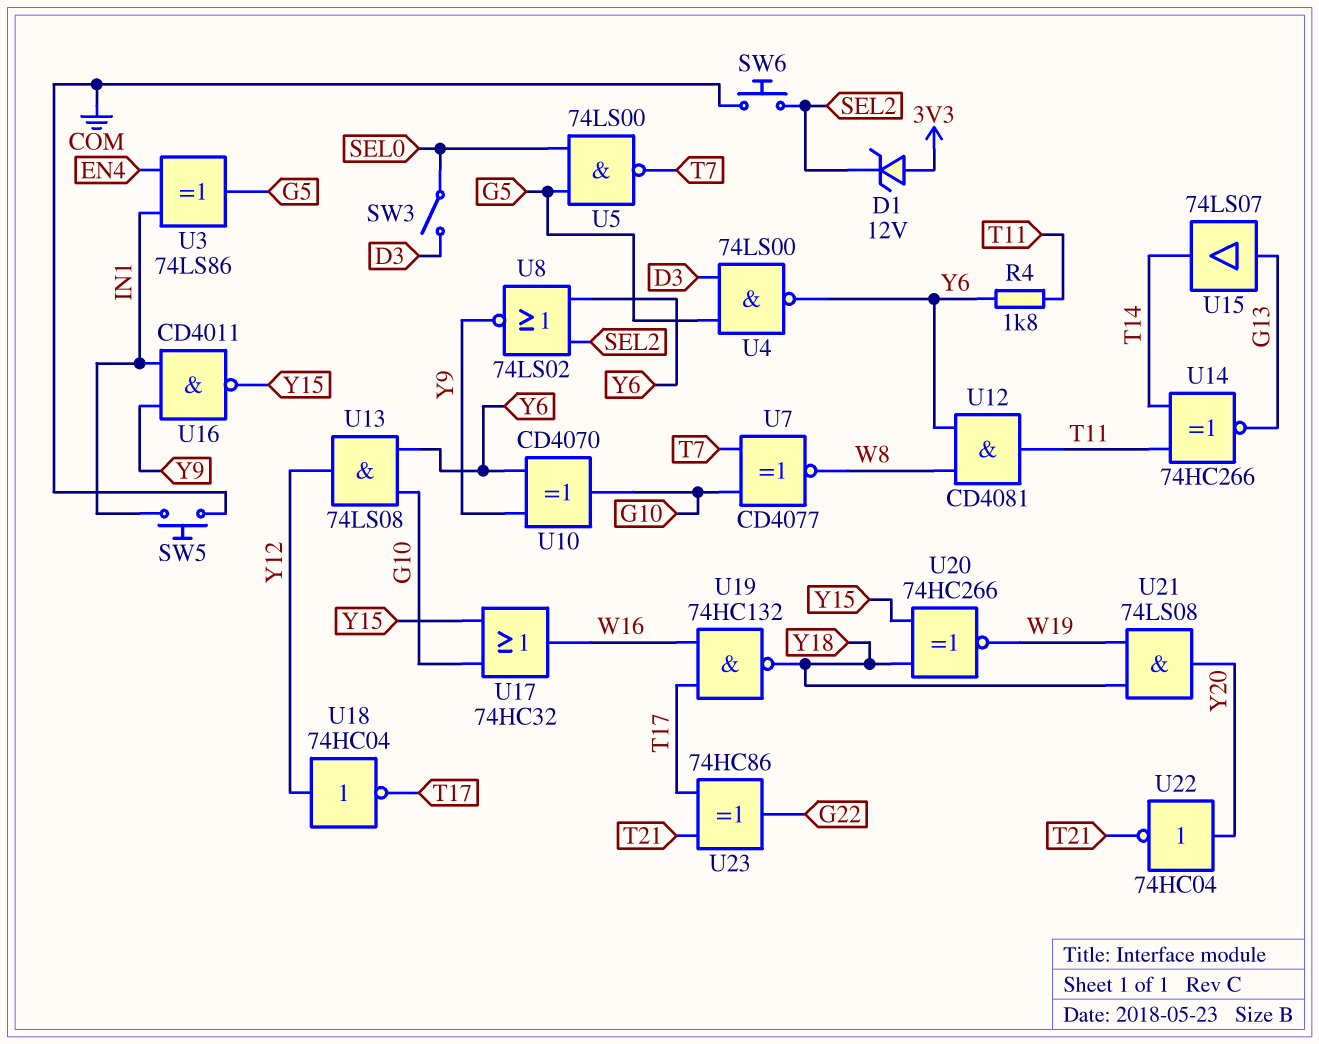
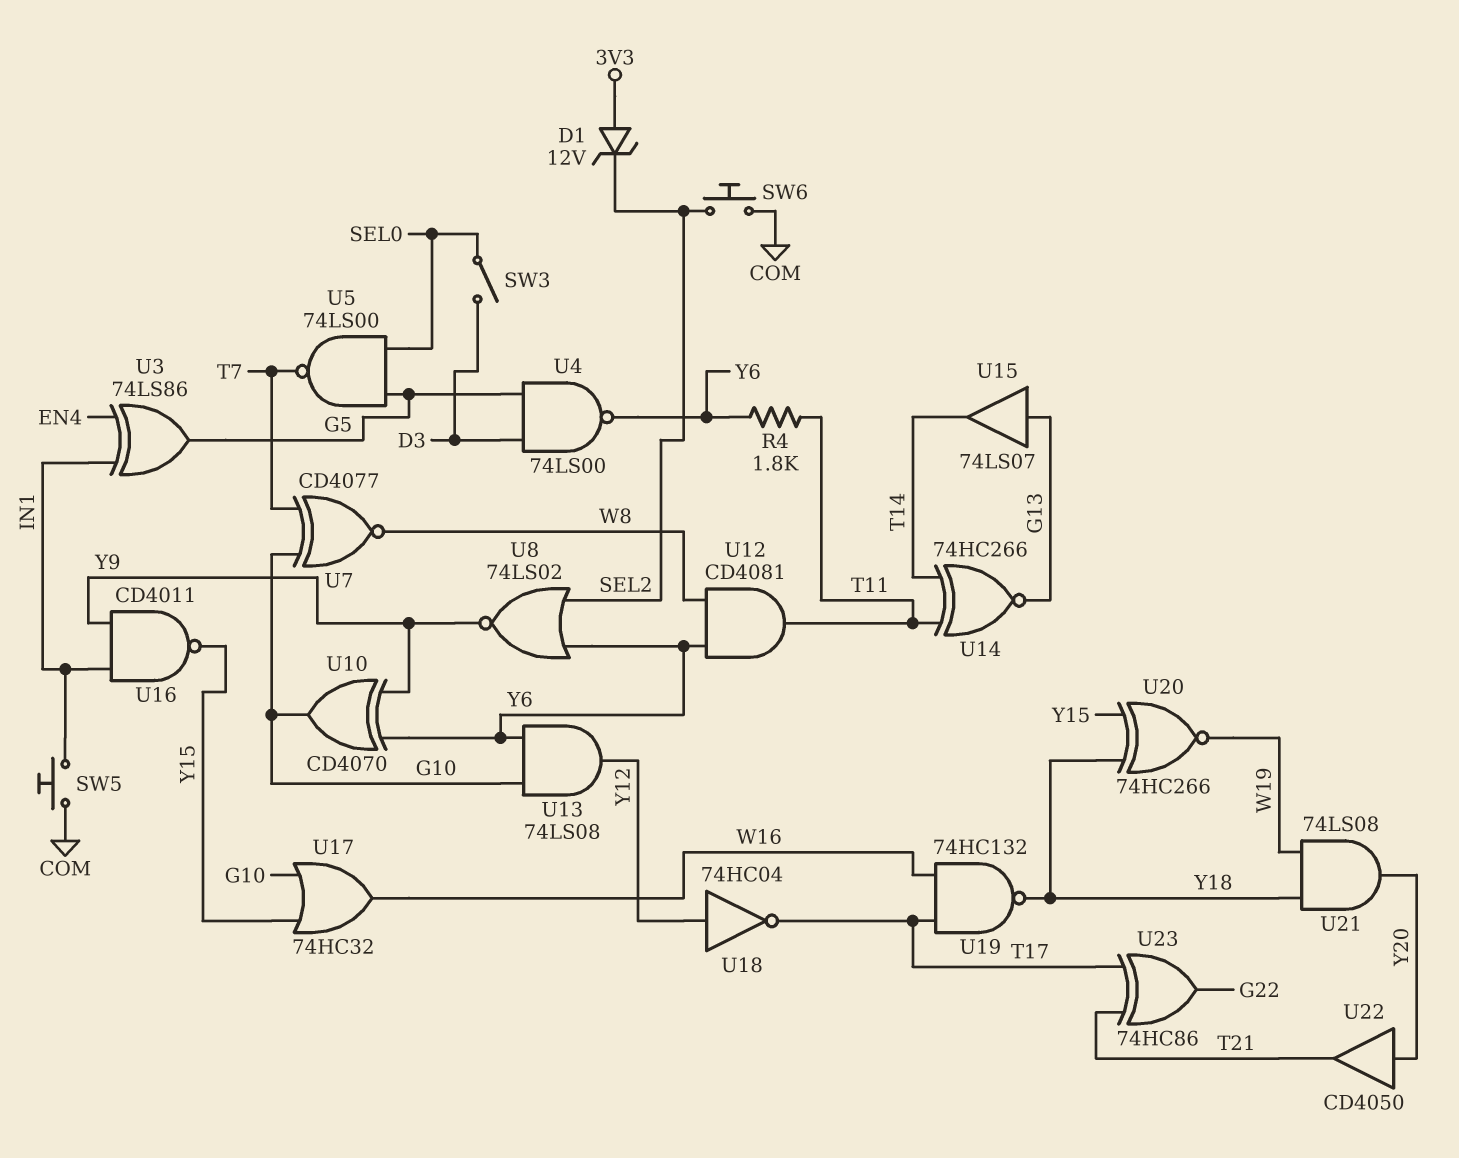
U22: NOT 74HC04 (in Y20, out T21) -> buffer CD4050 (in Y20, out T21)

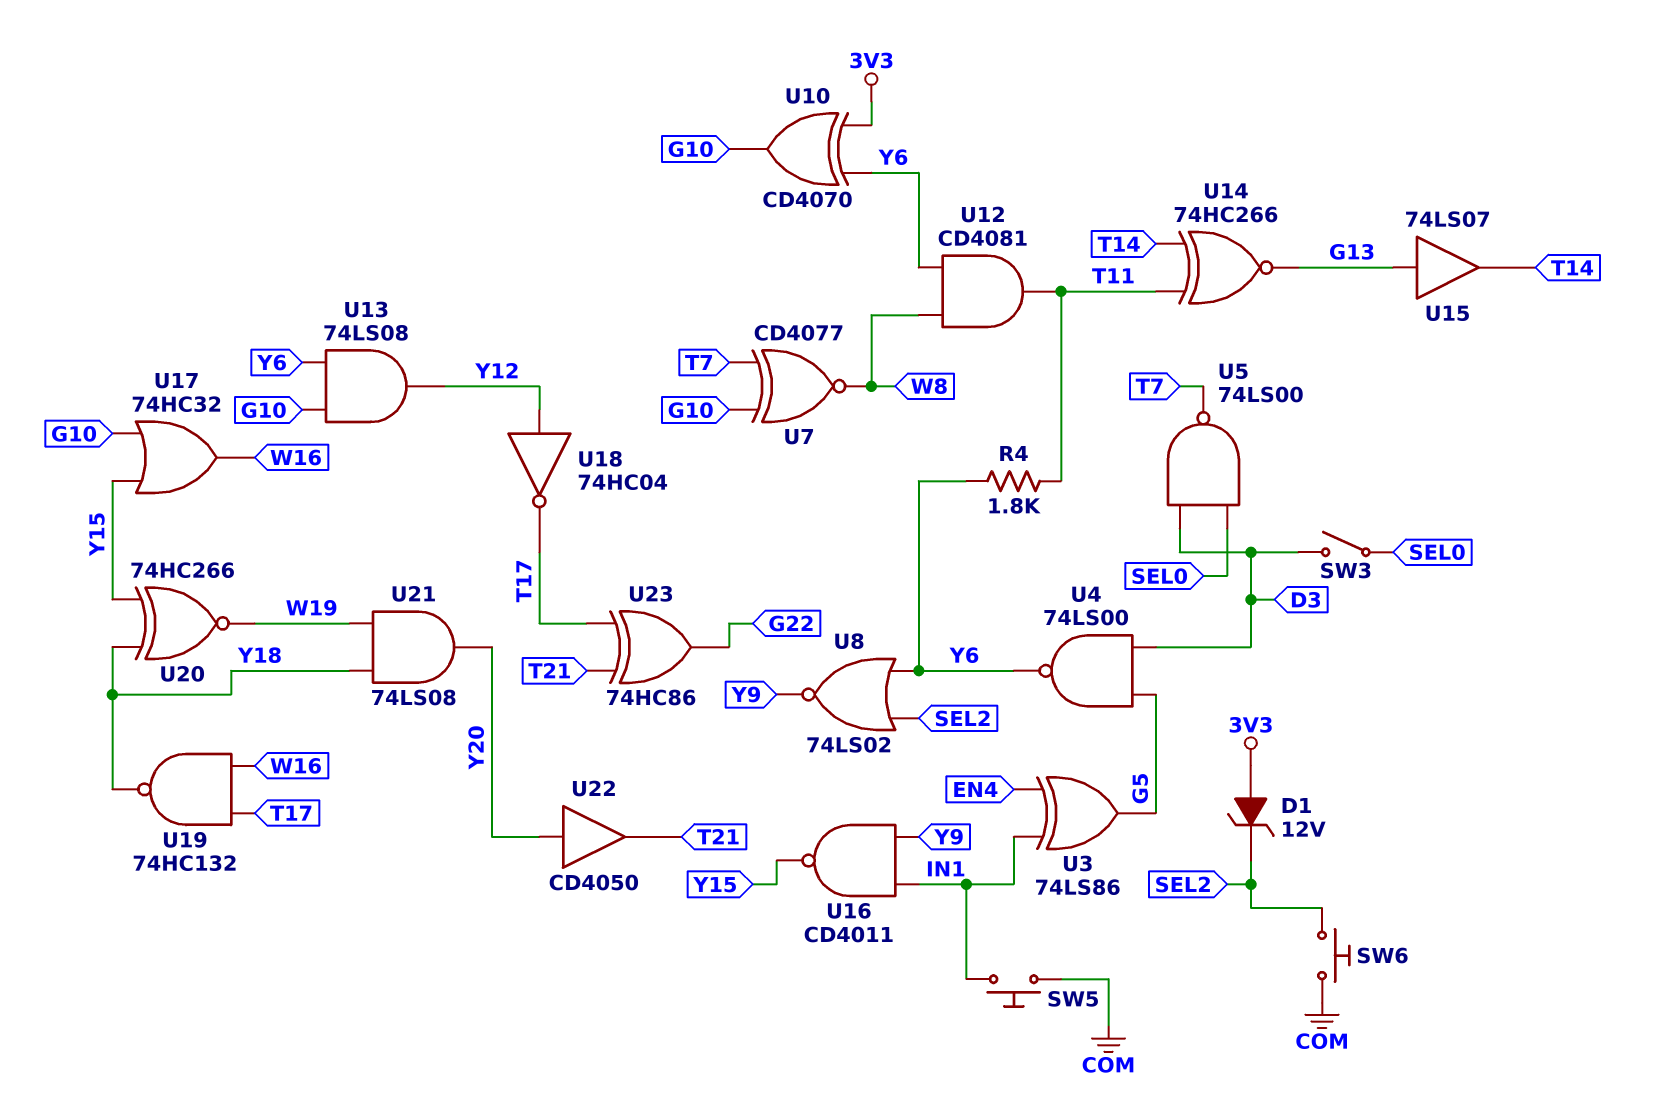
U5: NAND 74LS00 (in G5, in SEL0, out T7) -> NAND 74LS00 (in D3, in SEL0, out T7)
U10: XOR CD4070 (in Y6, in Y9, out G10) -> XOR CD4070 (in 3V3, in Y6, out G10)

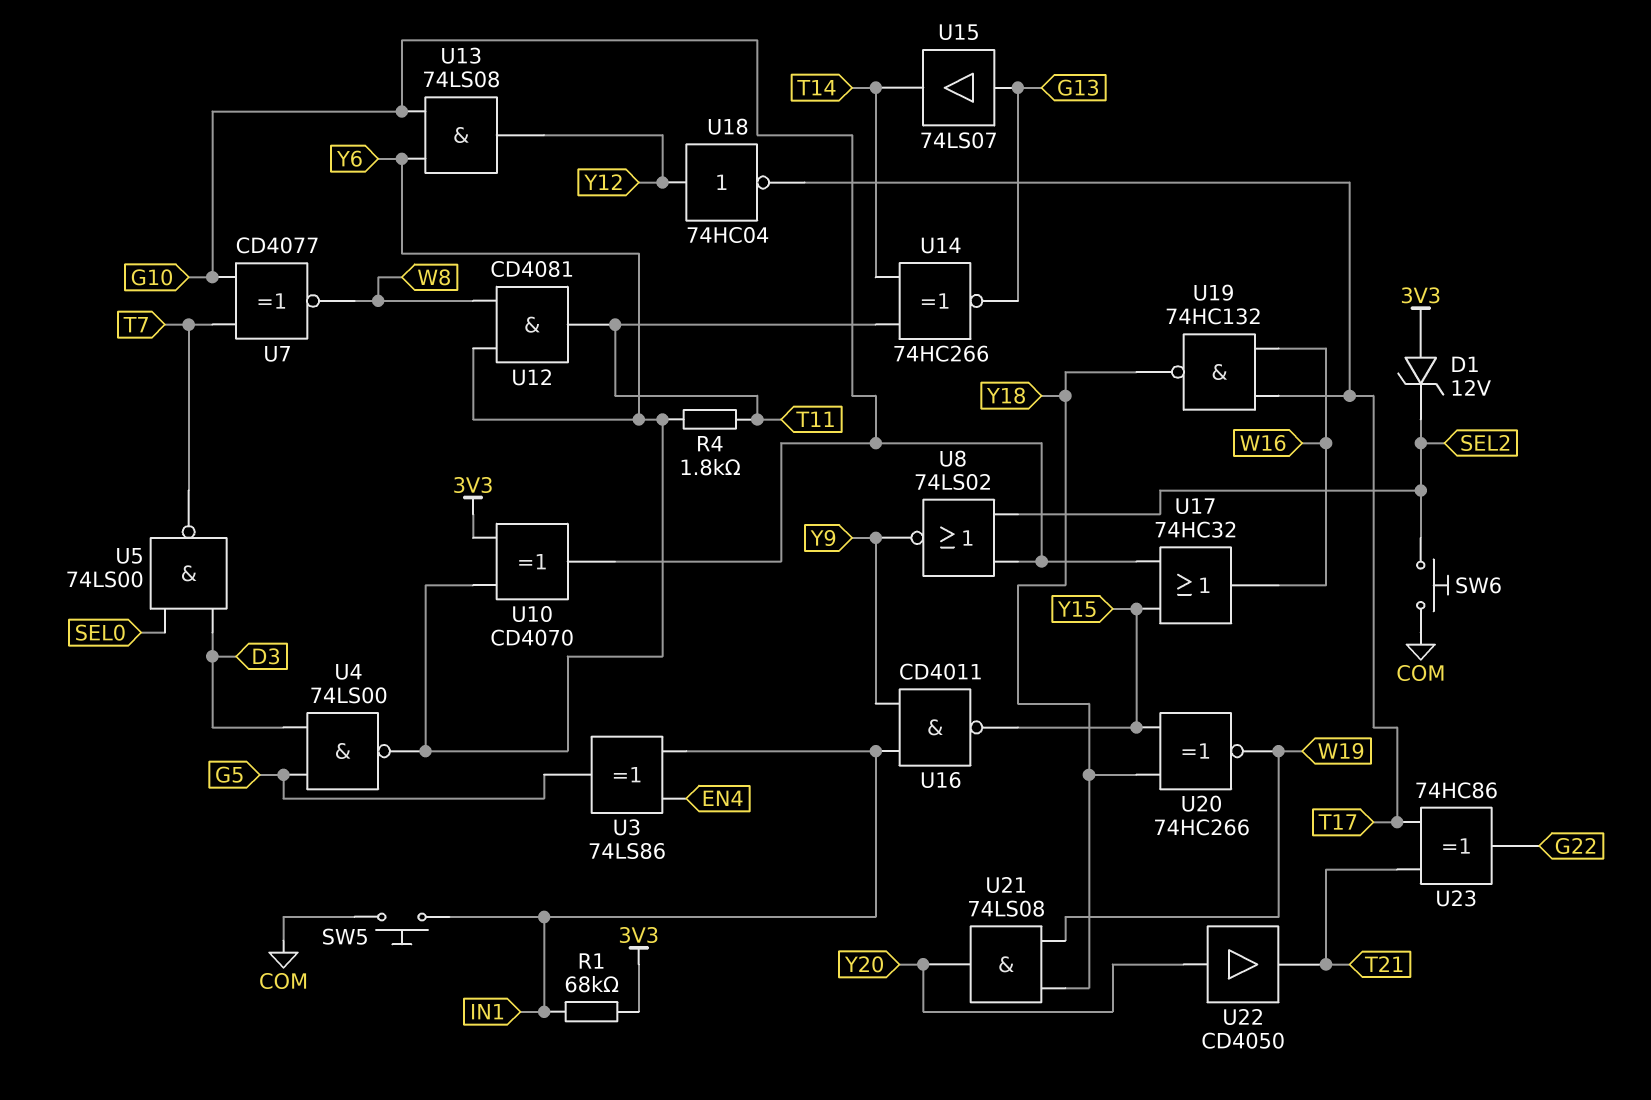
R1: none -> 68k (3V3, IN1)
SW3: switch (D3, SEL0) -> none
U8: NOR 74LS02 (in SEL2, in Y6, out Y9) -> NOR 74LS02 (in G10, in SEL2, out Y9)

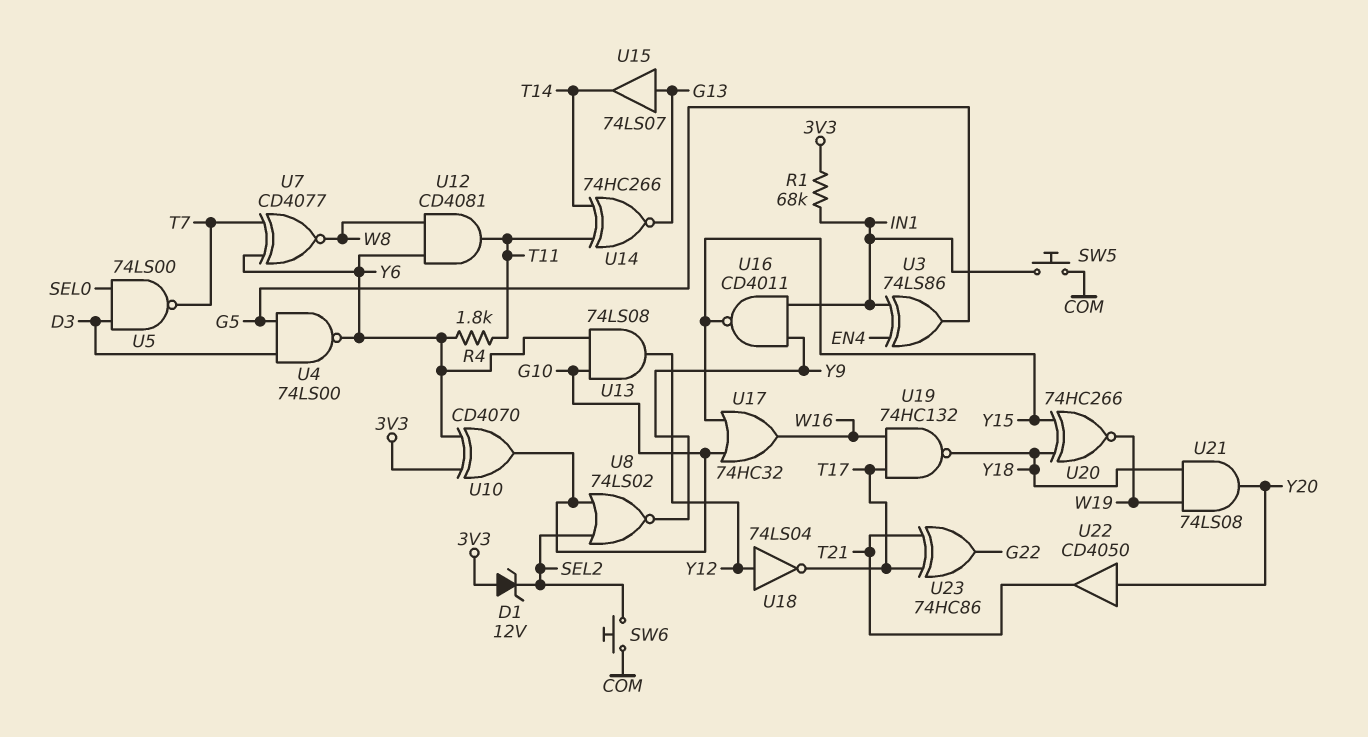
U7: XNOR CD4077 (in G10, in T7, out W8) -> XNOR CD4077 (in T7, in Y6, out W8)
U18: NOT 74HC04 (in Y12, out T17) -> NOT 74LS04 (in Y12, out T17)

